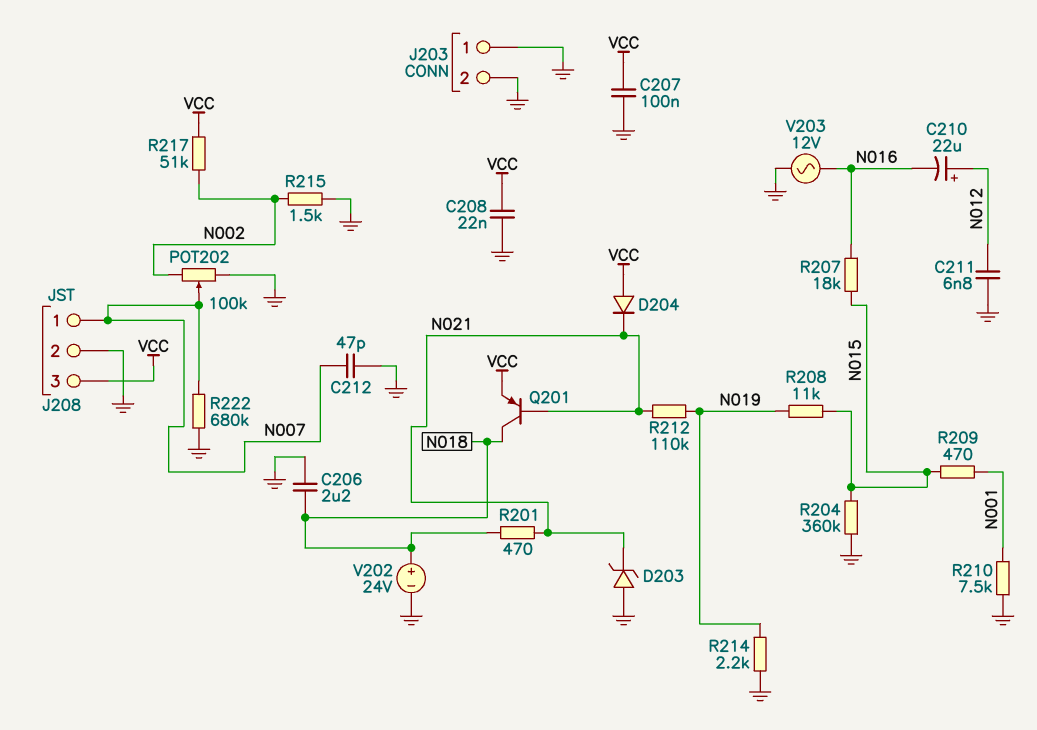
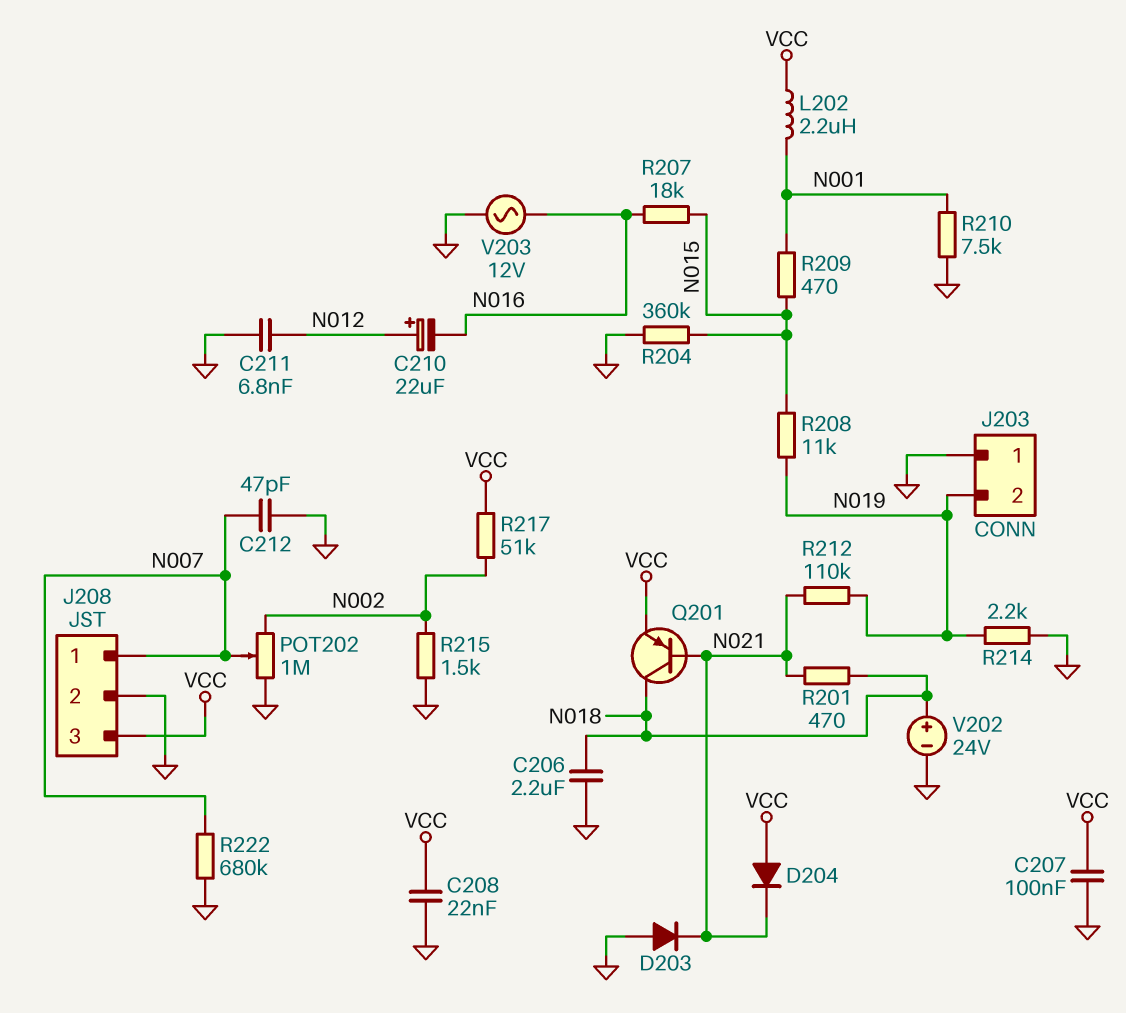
D203: zener (A GND, K N021) -> diode (A GND, K N021)
J203 pin 2: GND -> N019
L202: none -> 2.2uH (N001, VCC)
POT202: 100k (GND, N002, wiper N007) -> 1M (GND, N002, wiper N007)

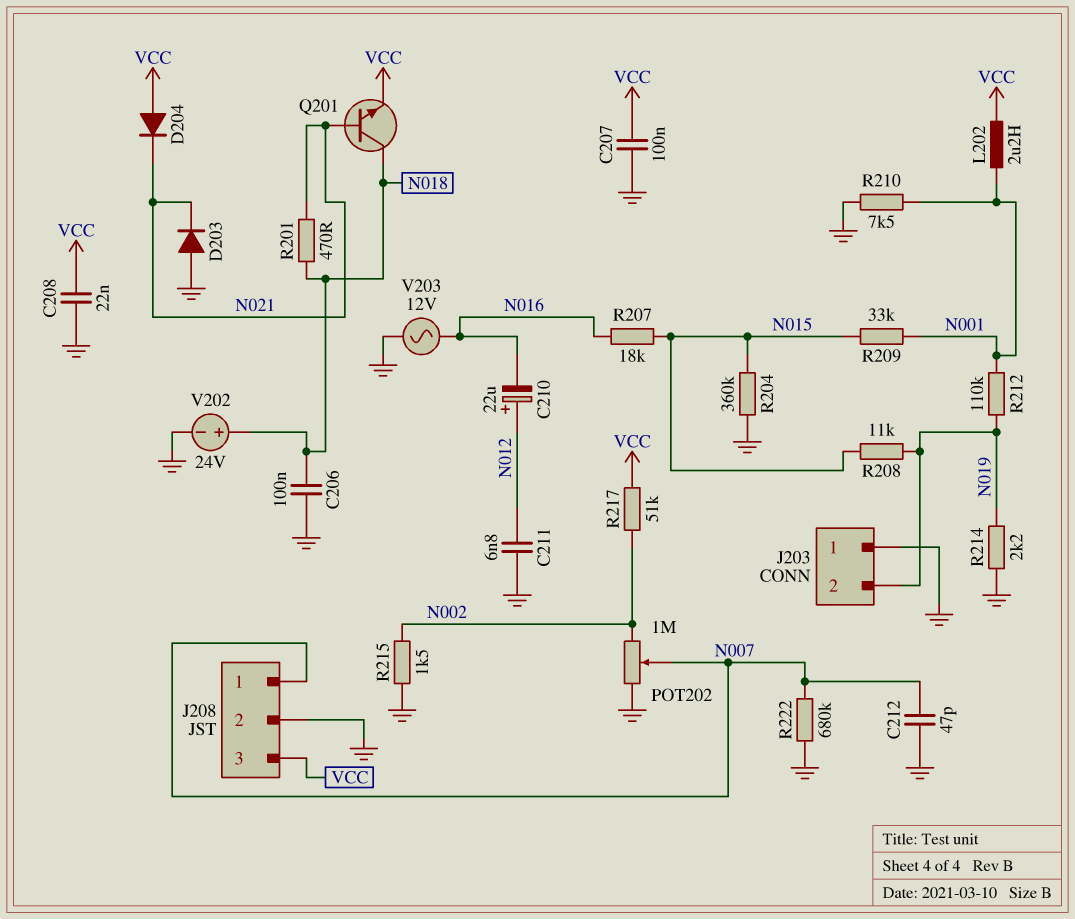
C206: 2.2uF (GND, N018) -> 100nF (GND, N018)
Q201: PNP (B N021, C N018, E VCC) -> NPN (B N021, C N018, E VCC)
R209: 470 (N001, N015) -> 33k (N001, N015)
R212: 110k (N019, N021) -> 110k (N001, N019)

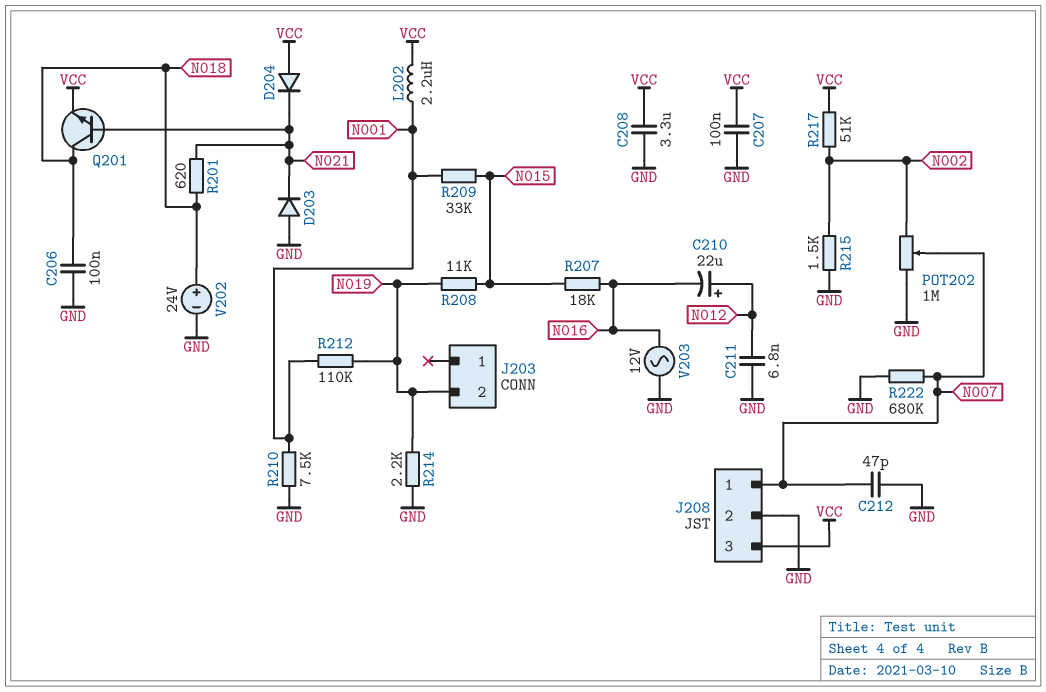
C208: 22nF (GND, VCC) -> 3.3uF (GND, VCC)
J203 pin 1: GND -> none
R201: 470 (N018, N021) -> 620 (N018, N021)
R204: 360k (GND, N015) -> none

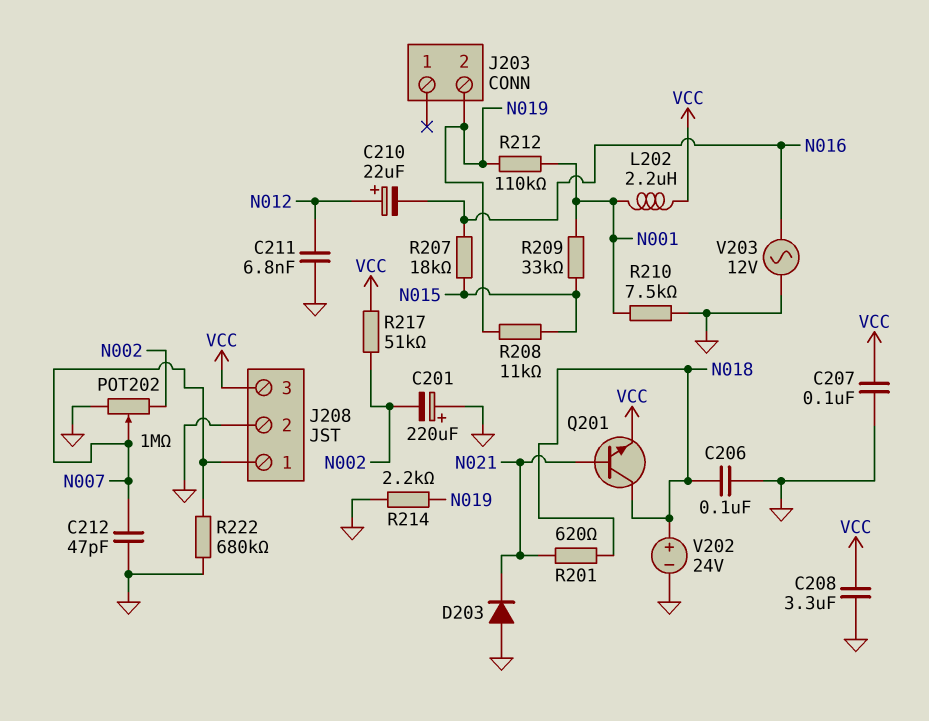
C201: none -> 220uF (plus GND, minus N002)
D204: diode (A VCC, K N021) -> none
R215: 1.5k (GND, N002) -> none

